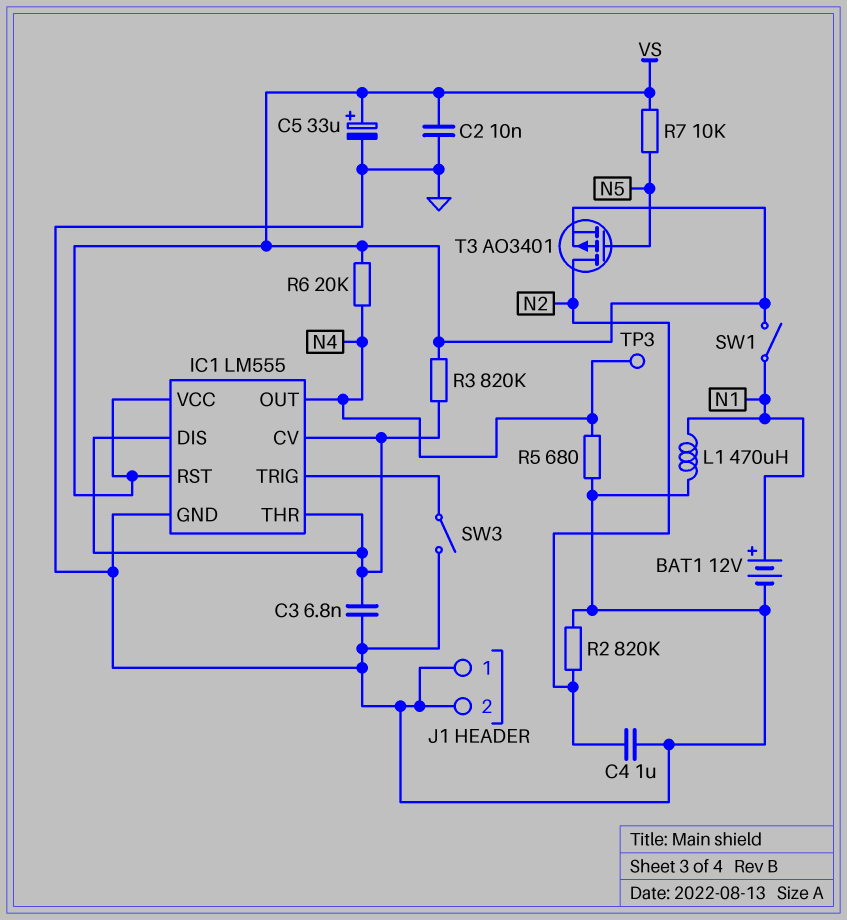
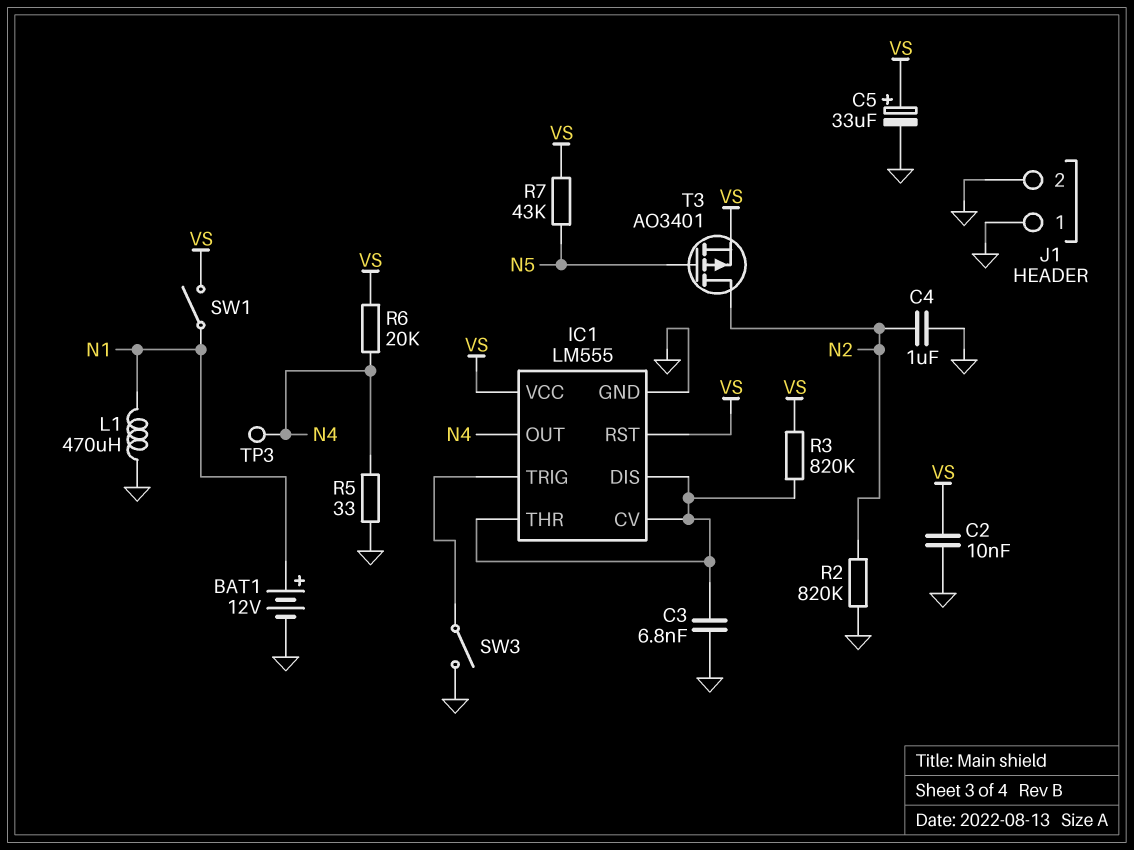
R5: 680 (GND, N4) -> 33 (GND, N4)
R7: 10k (N5, VS) -> 43k (N5, VS)

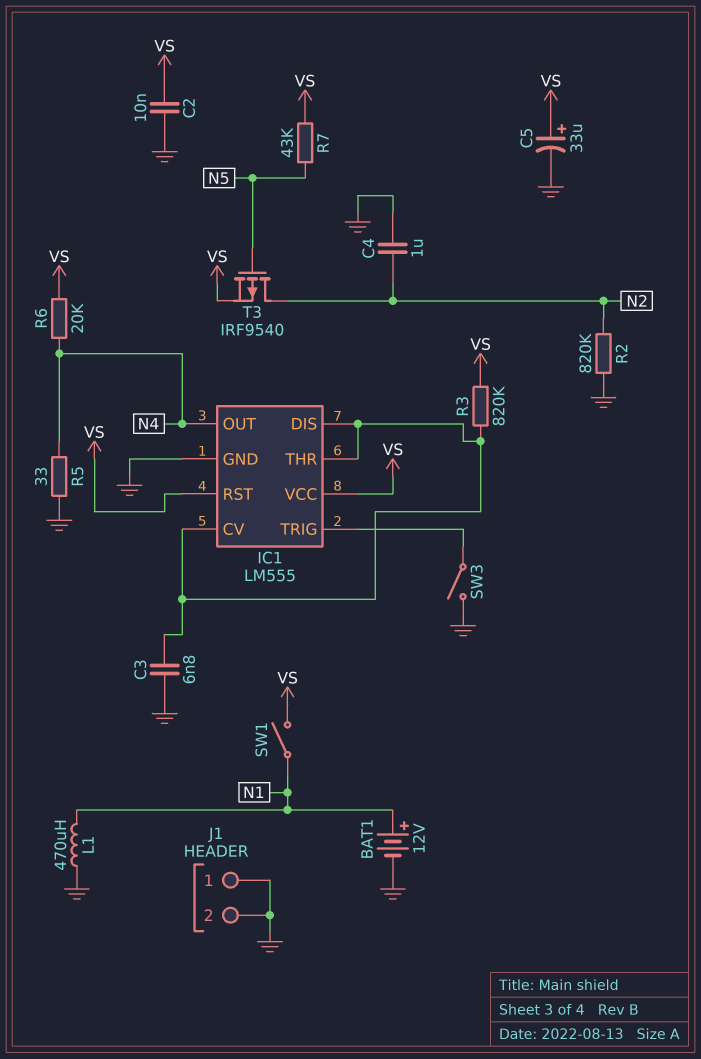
T3: PMOS AO3401 (G N5, D N2, S VS) -> PMOS IRF9540 (G N5, D N2, S VS)
TP3: test point (N4) -> none

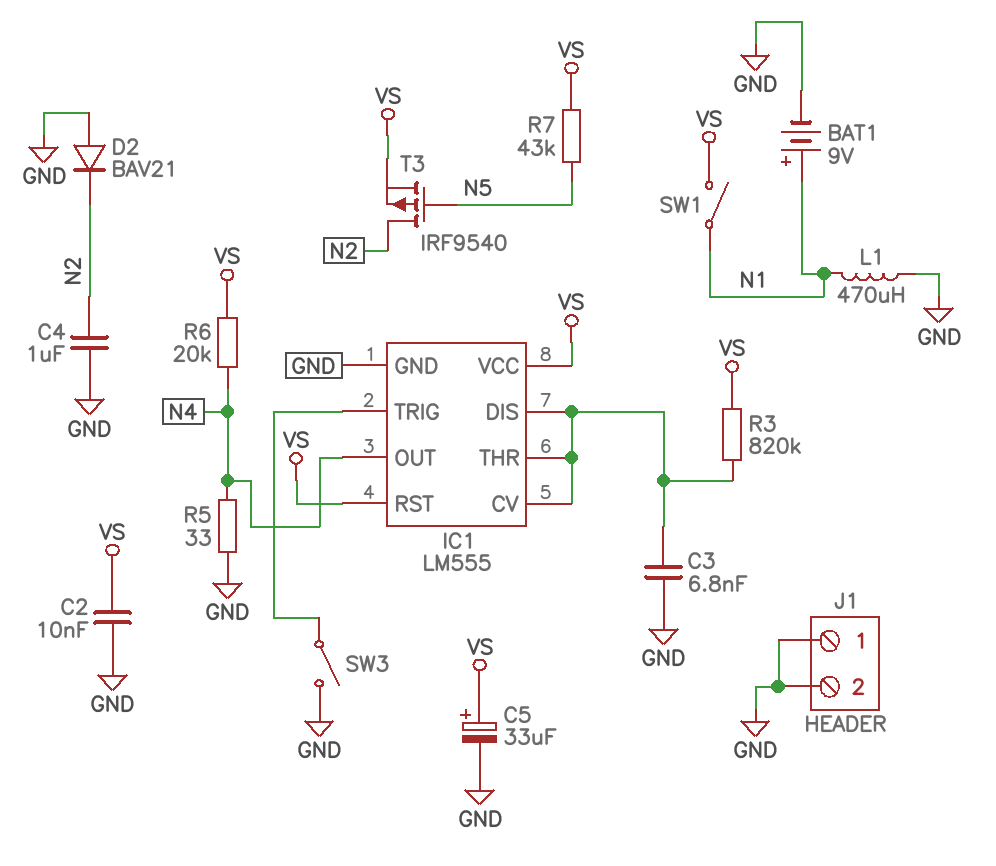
BAT1: 12V (plus N1, minus GND) -> 9V (plus N1, minus GND)
D2: none -> diode BAV21 (A GND, K N2)
R2: 820k (GND, N2) -> none

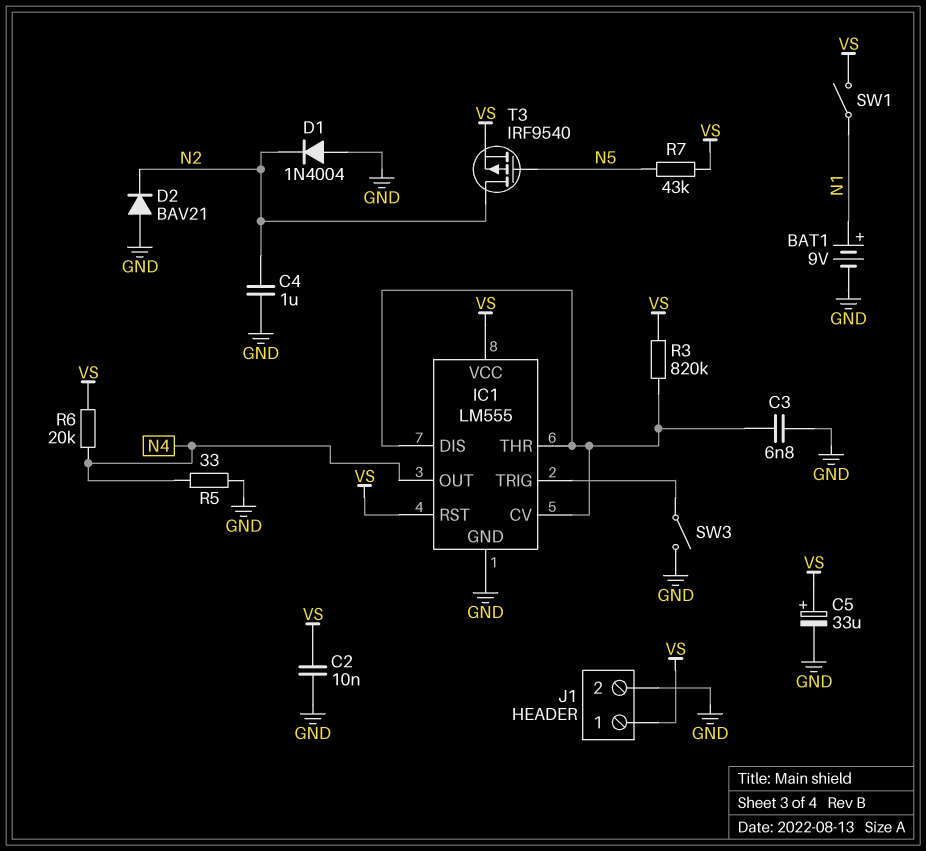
D1: none -> diode 1N4004 (A GND, K N2)
J1 pin 1: GND -> VS
L1: 470uH (GND, N1) -> none

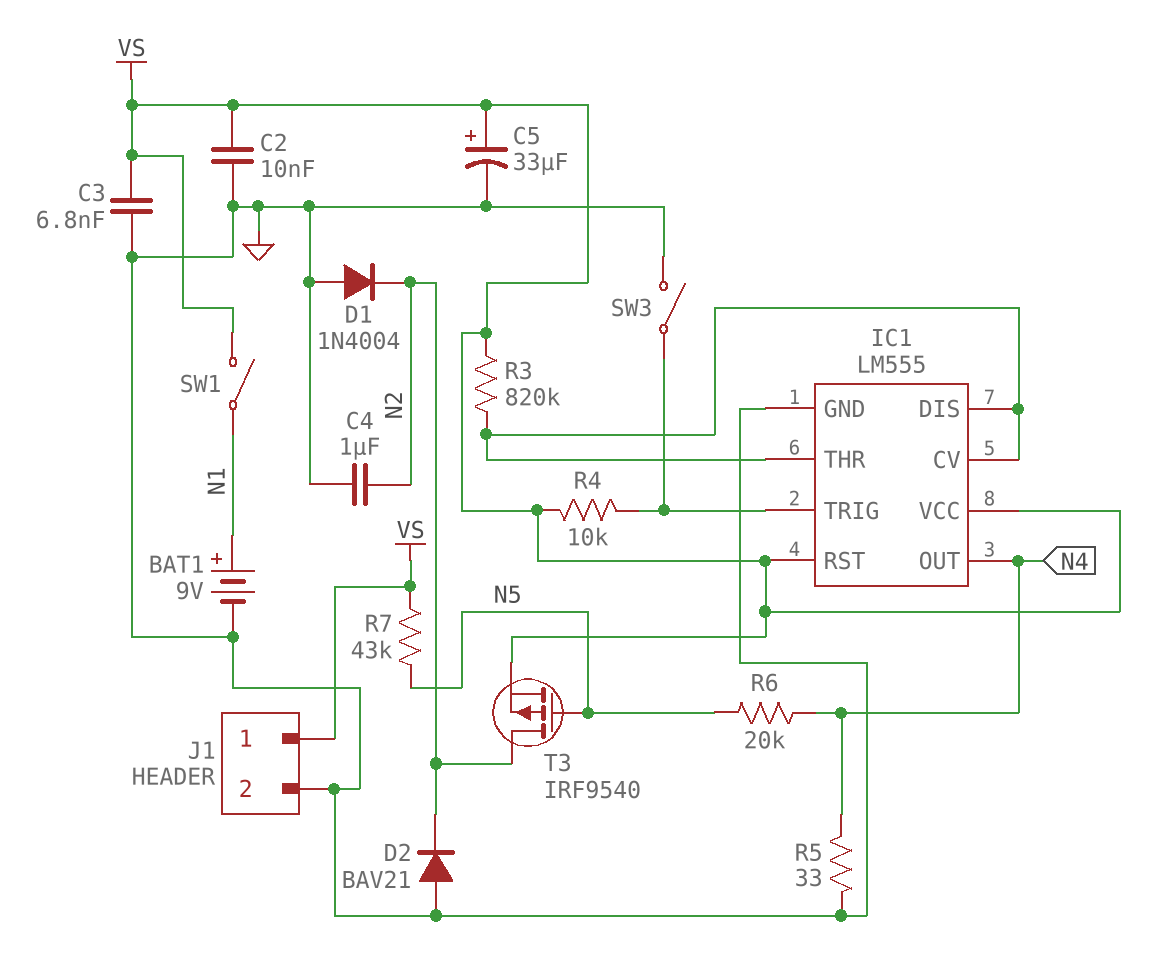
C3: 6.8nF (GND, IC1/CV) -> 6.8nF (GND, VS)
R4: none -> 10k (IC1/TRIG, VS)
R6: 20k (N4, VS) -> 20k (N4, N5)

